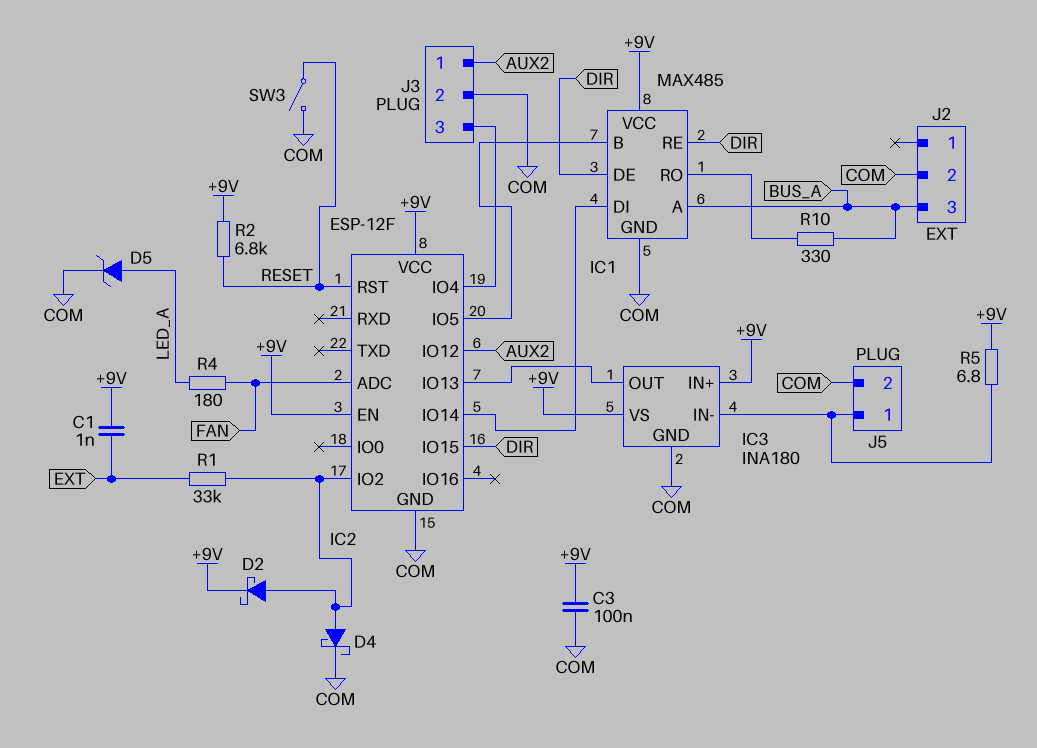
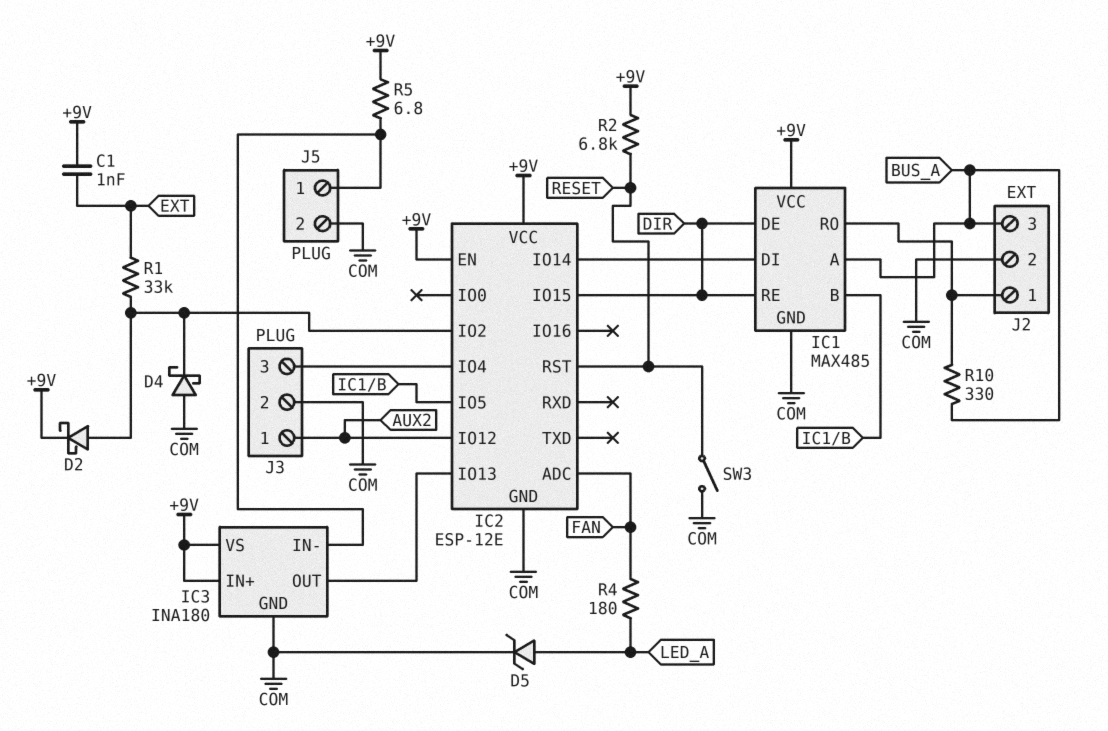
C3: 100nF (+9V, COM) -> none
D4: schottky (A IC2/IO2, K COM) -> schottky (A COM, K IC2/IO2)
IC2: ESP-12F -> ESP-12E
J2 pin 1: none -> IC1/RO

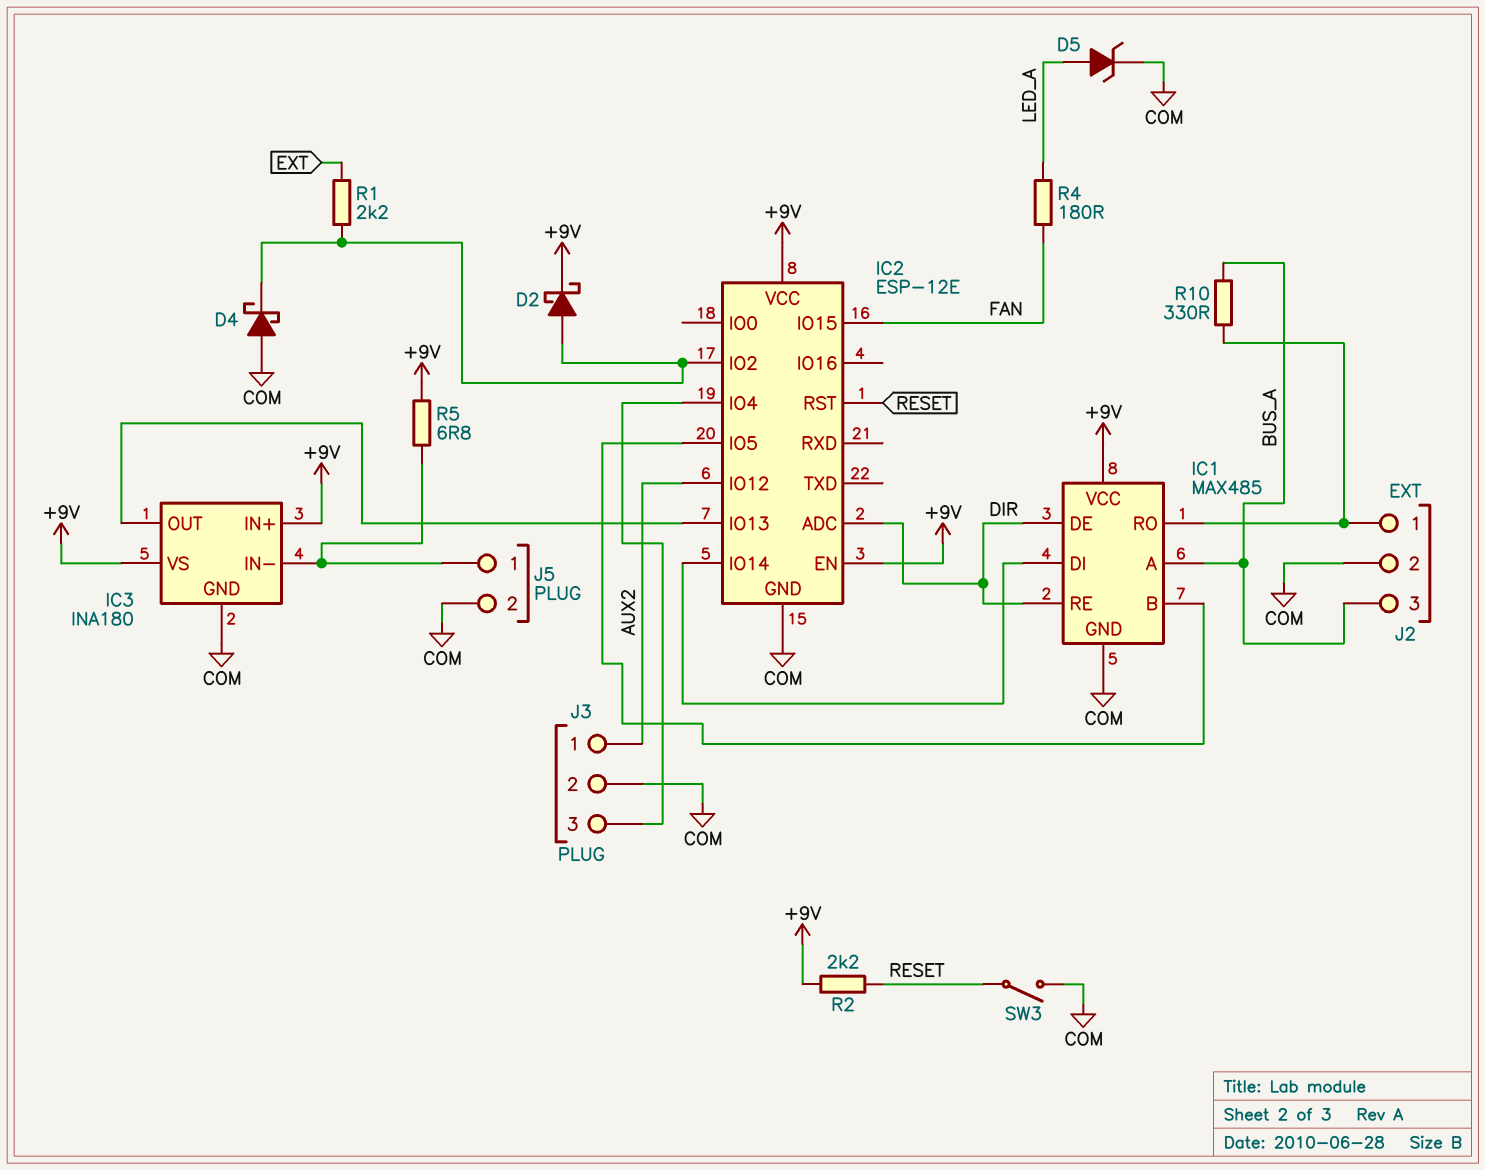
C1: 1nF (+9V, EXT) -> none
IC2 pin ADC: FAN -> DIR
IC2 pin IO15: DIR -> FAN
R1: 33k (EXT, IC2/IO2) -> 2.2k (EXT, IC2/IO2)
R2: 6.8k (+9V, RESET) -> 2.2k (+9V, RESET)

